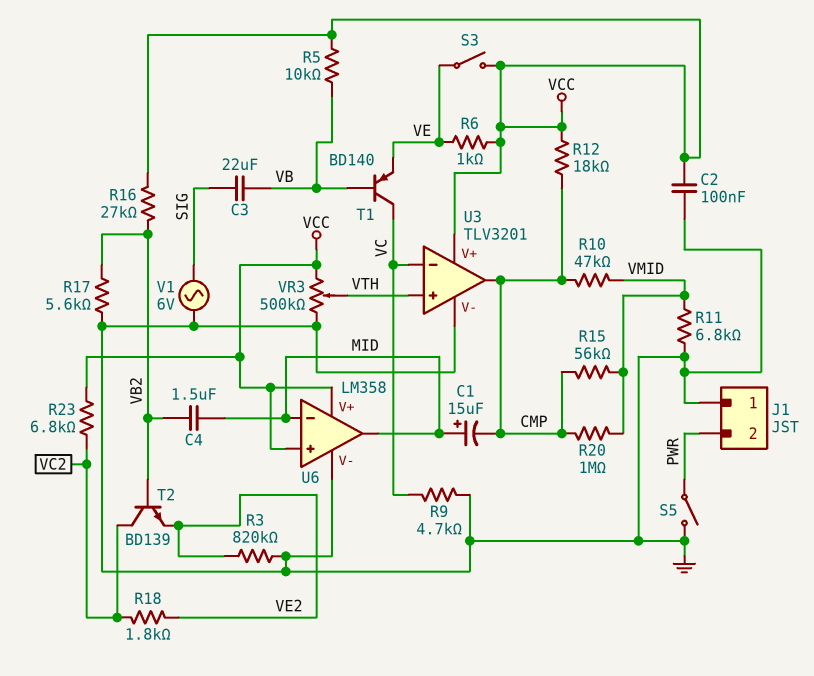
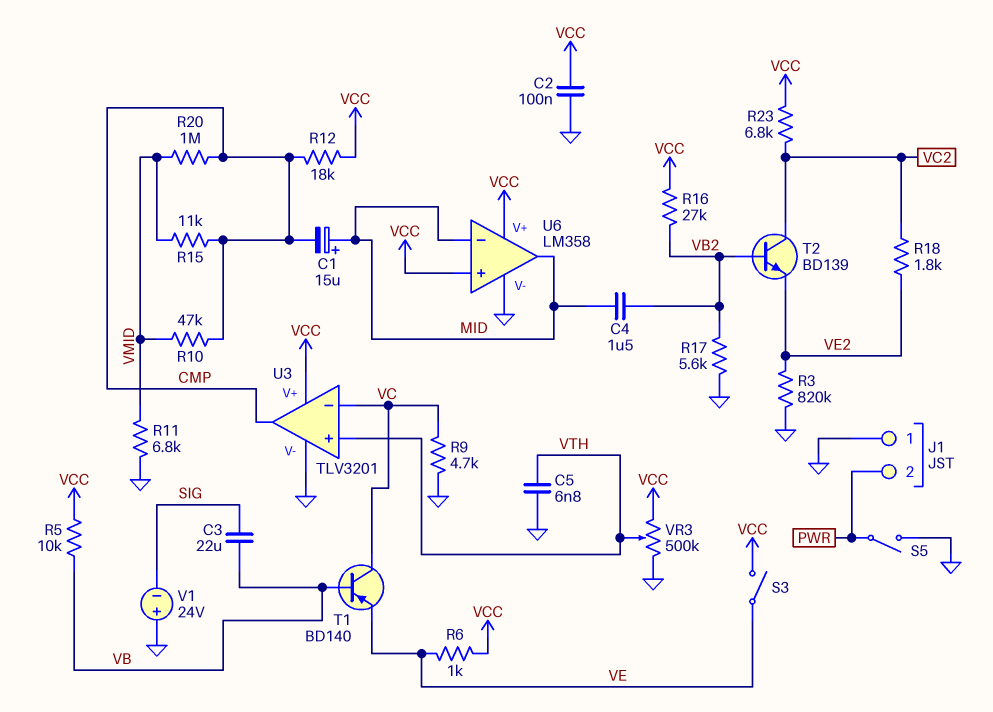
C5: none -> 6.8nF (GND, VTH)
R15: 56k (CMP, VMID) -> 11k (CMP, VMID)
V1: AC 6V (GND, SIG) -> 24V (plus GND, minus SIG)

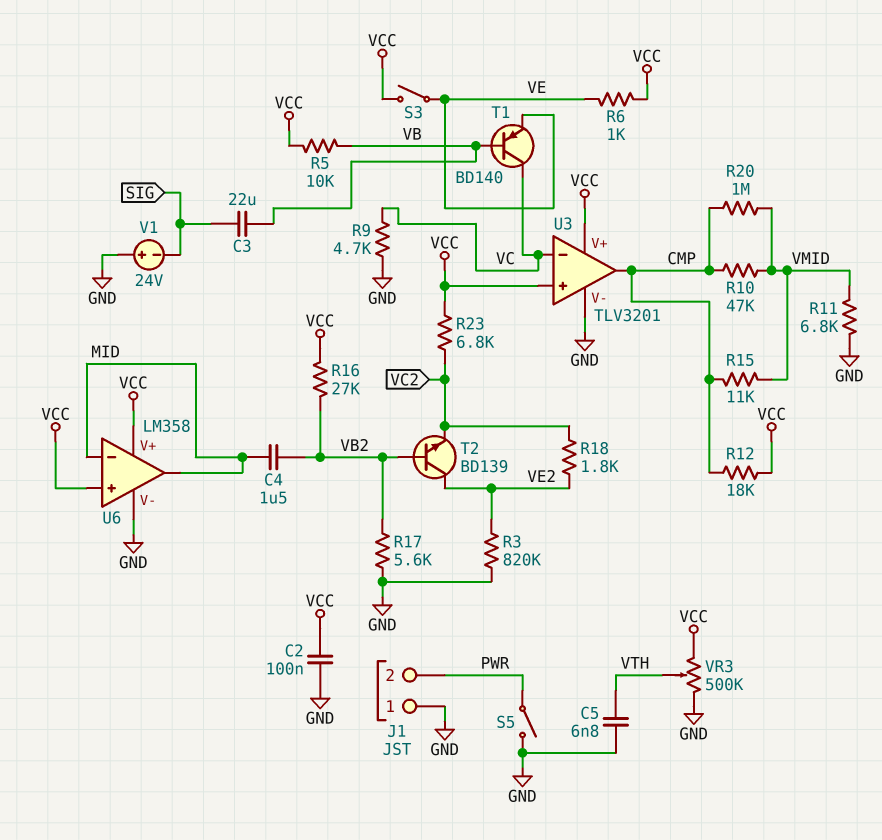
C1: 15uF (plus MID, minus CMP) -> none
T2: NPN BD139 (B VB2, C VC2, E VE2) -> NPN BD139 (B VB2, C VE2, E VC2)
U3 pin in+: VTH -> VCC

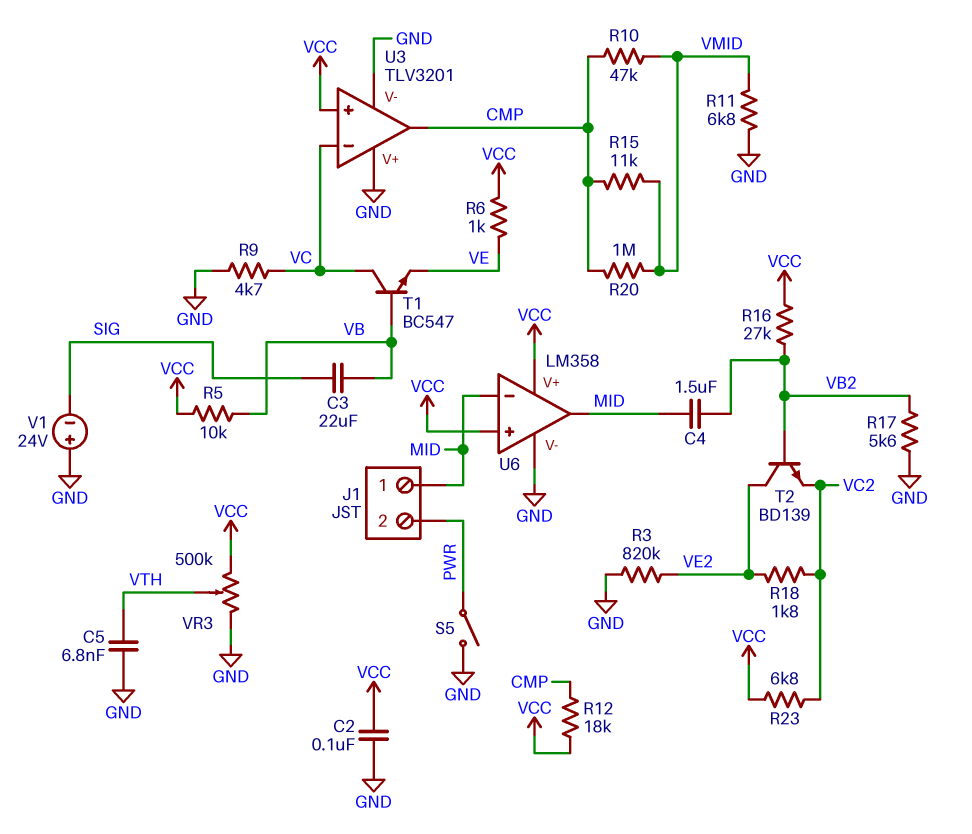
J1 pin 1: GND -> MID
S3: switch (VCC, VE) -> none
T1: PNP BD140 (B VB, C VC, E VE) -> NPN BC547 (B VB, C VC, E VE)
U3 pin V+: VCC -> GND

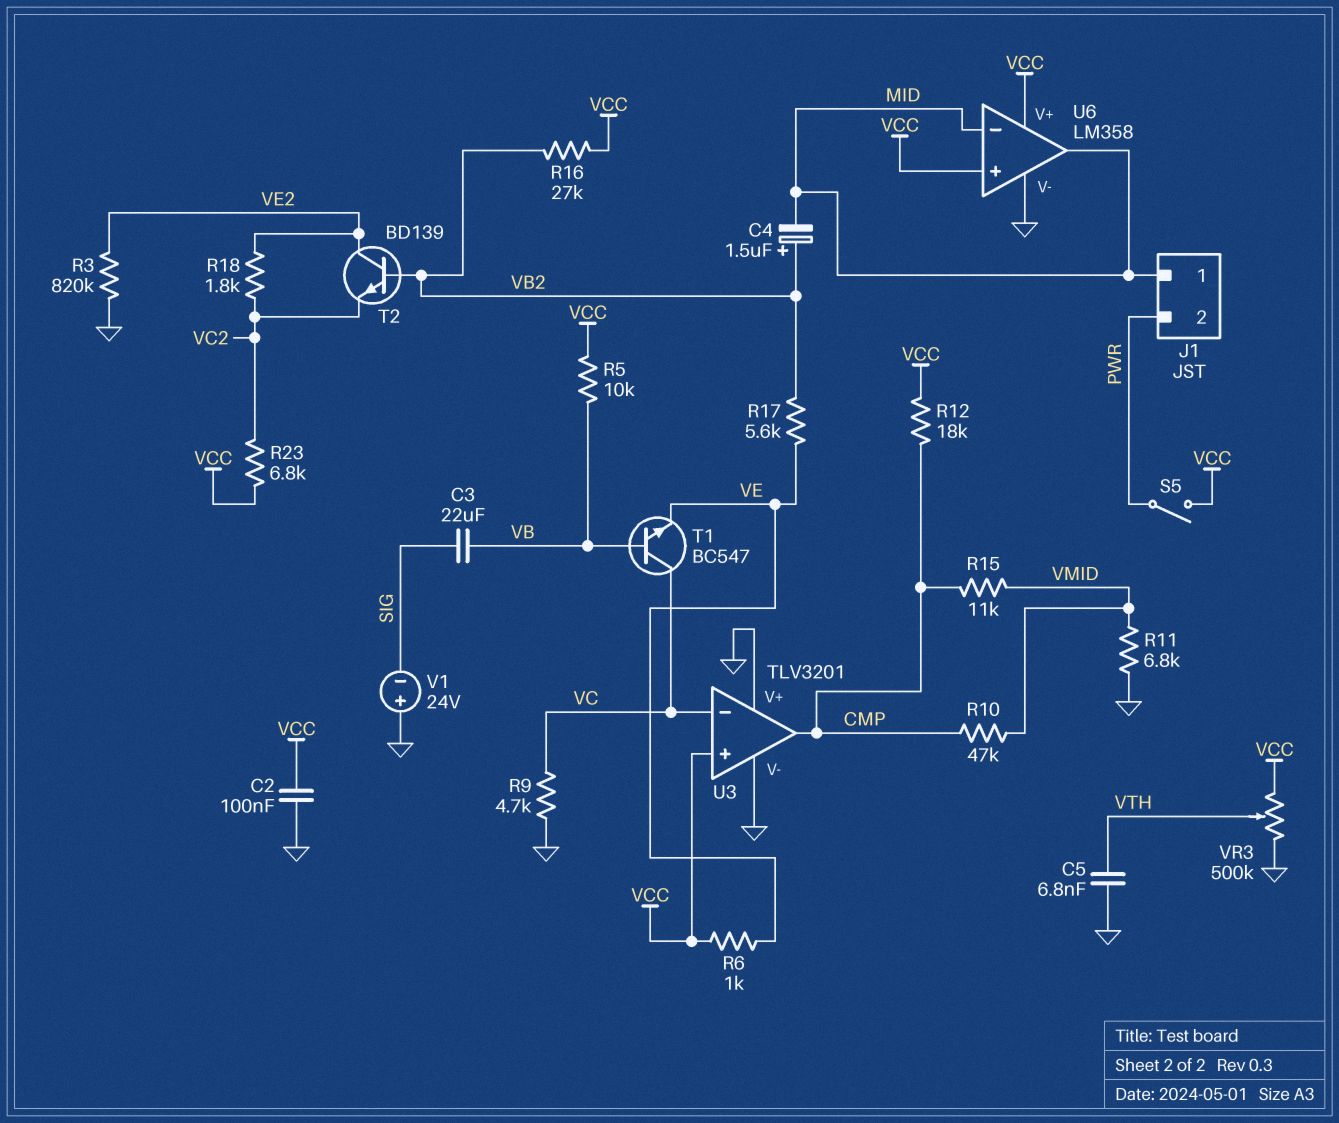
C4: 1.5uF (MID, VB2) -> 1.5uF (plus VB2, minus MID)
R17: 5.6k (GND, VB2) -> 5.6k (VB2, VE)
R20: 1M (CMP, VMID) -> none
S5: switch (GND, PWR) -> switch (PWR, VCC)

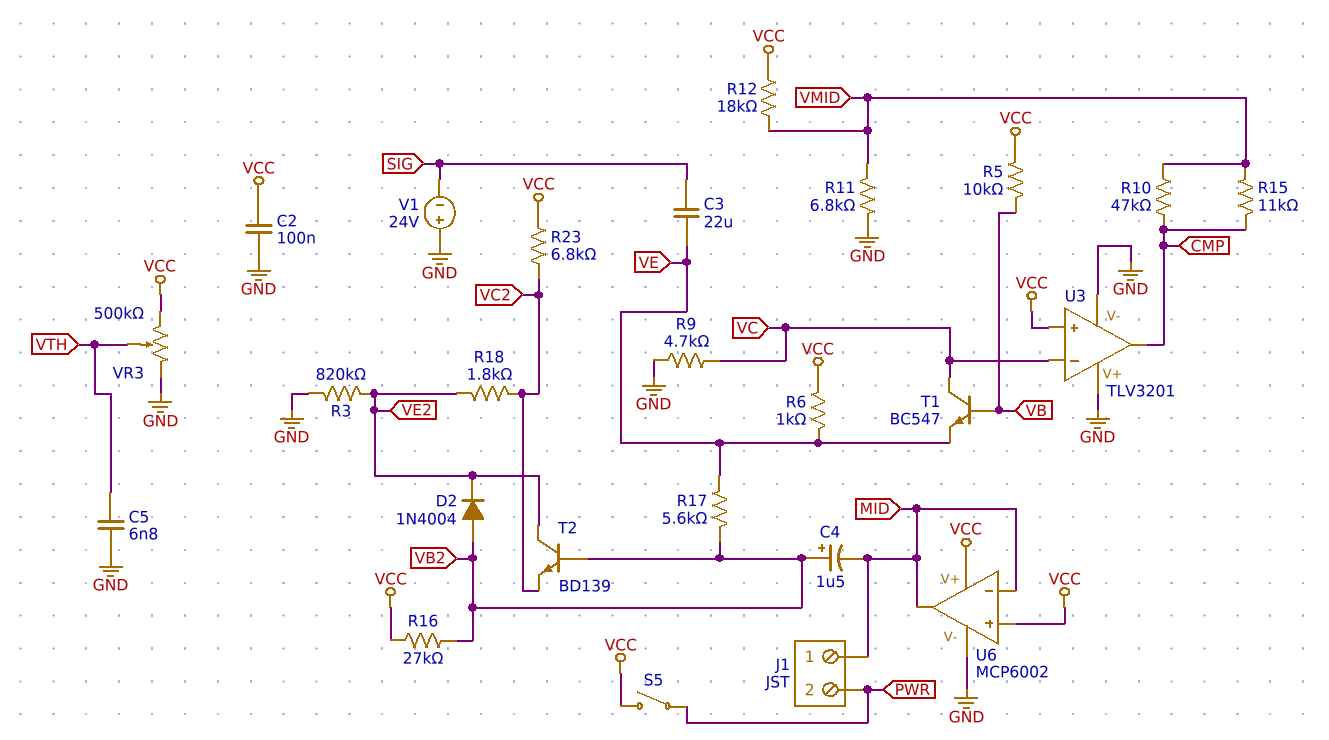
C3: 22uF (SIG, VB) -> 22uF (SIG, VE)
D2: none -> diode 1N4004 (A VB2, K VE2)
R12: 18k (CMP, VCC) -> 18k (VCC, VMID)
U6: LM358 -> MCP6002

